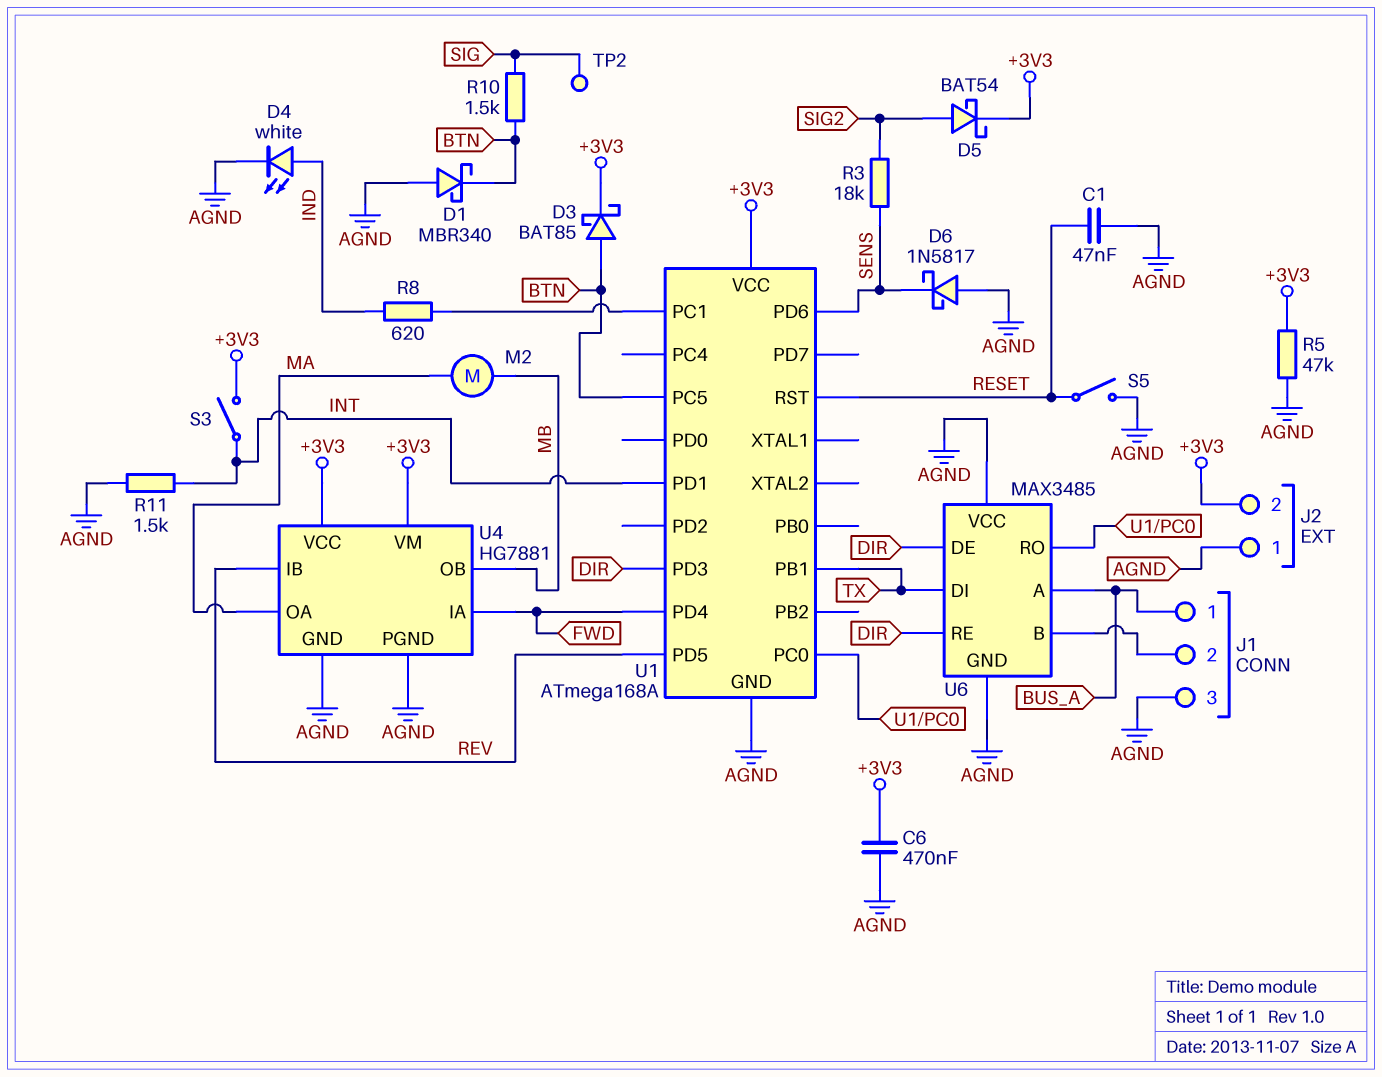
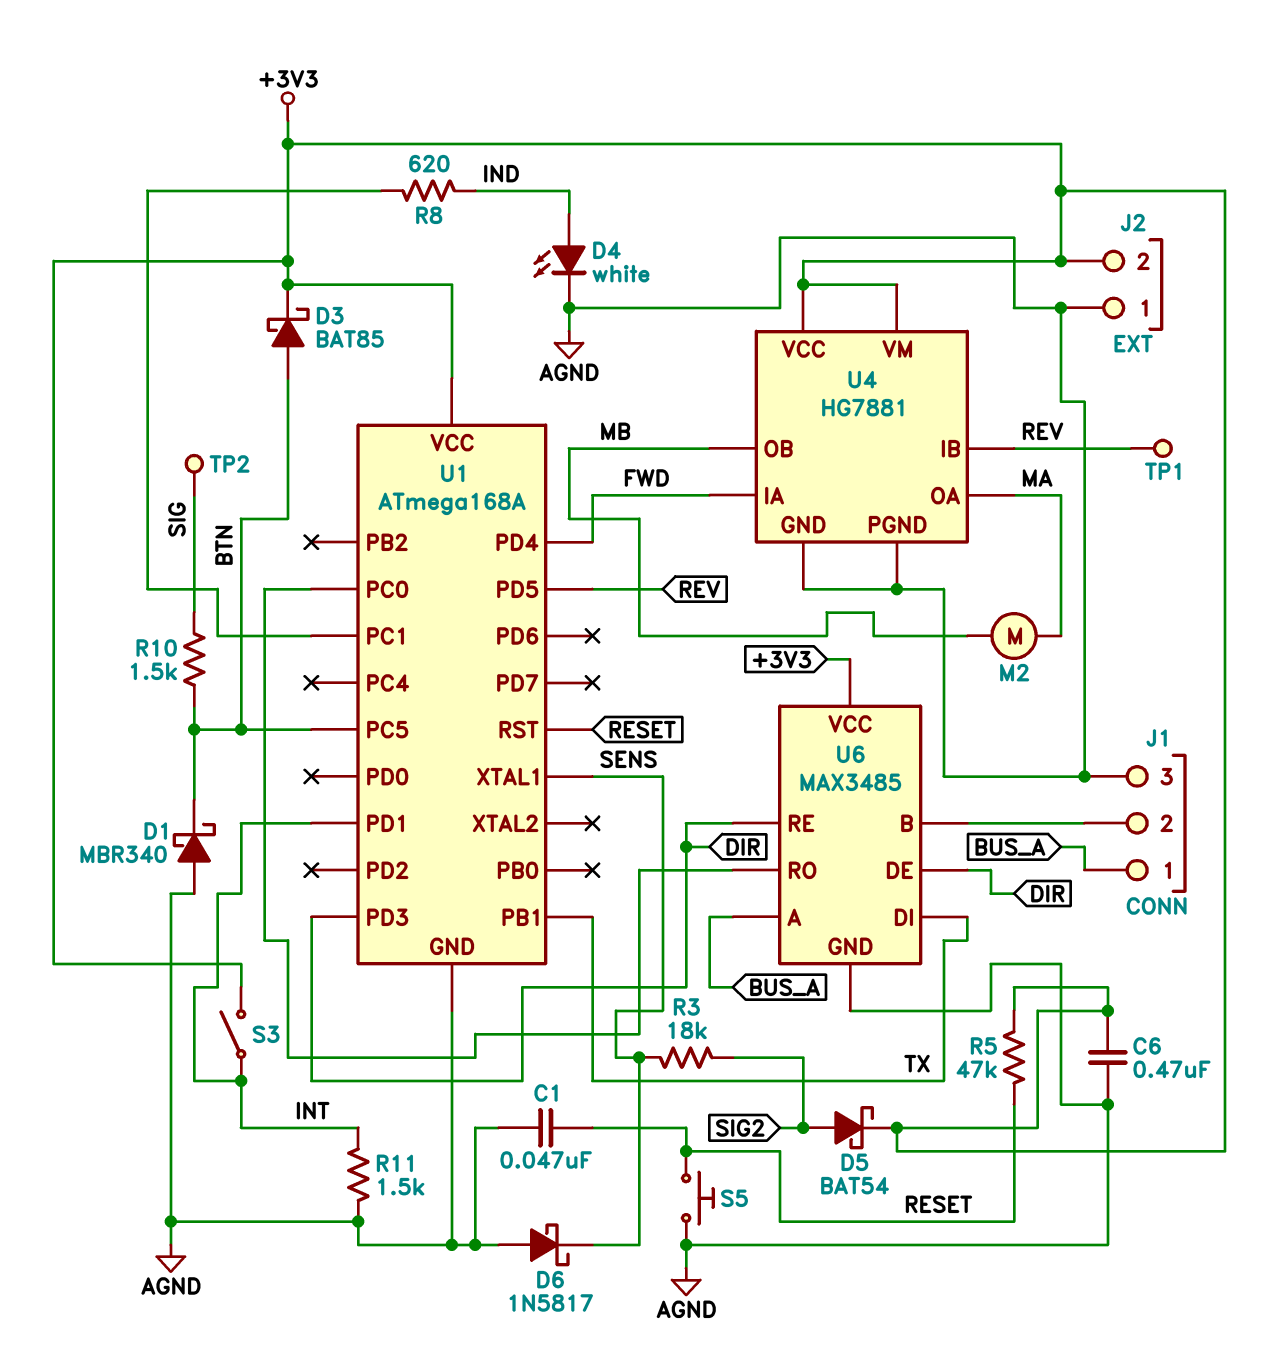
R5: 47k (+3V3, AGND) -> 47k (+3V3, RESET)
S5: switch (AGND, RESET) -> button (AGND, RESET)
TP1: none -> test point (REV)
U1 pin PD6: SENS -> none
U1 pin XTAL1: none -> SENS
U6 pin VCC: AGND -> +3V3

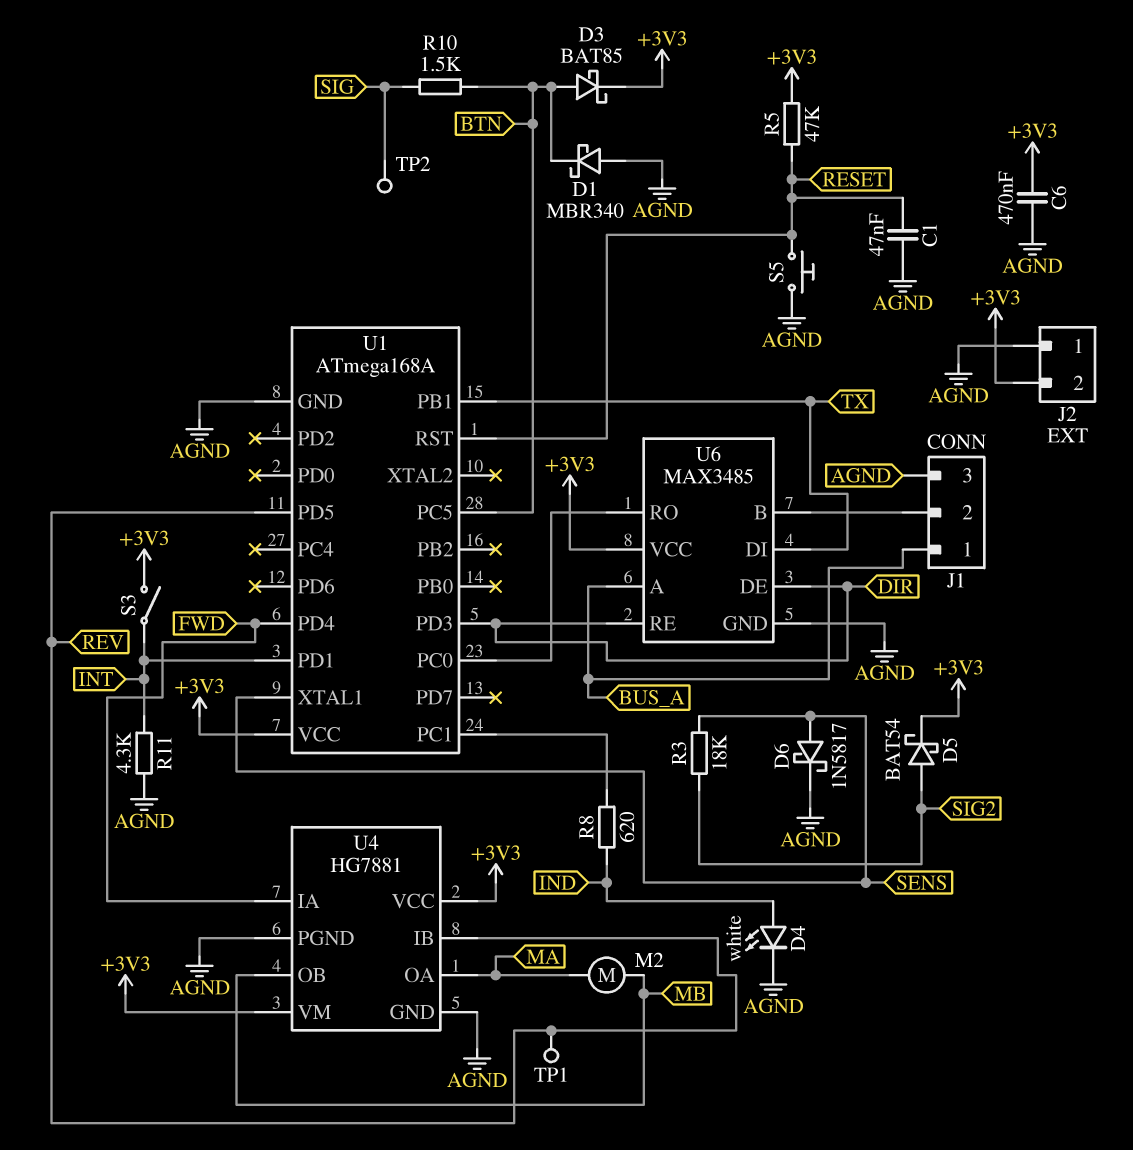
D6: schottky 1N5817 (A AGND, K SENS) -> schottky 1N5817 (A SENS, K AGND)
R11: 1.5k (AGND, INT) -> 4.3k (AGND, INT)

